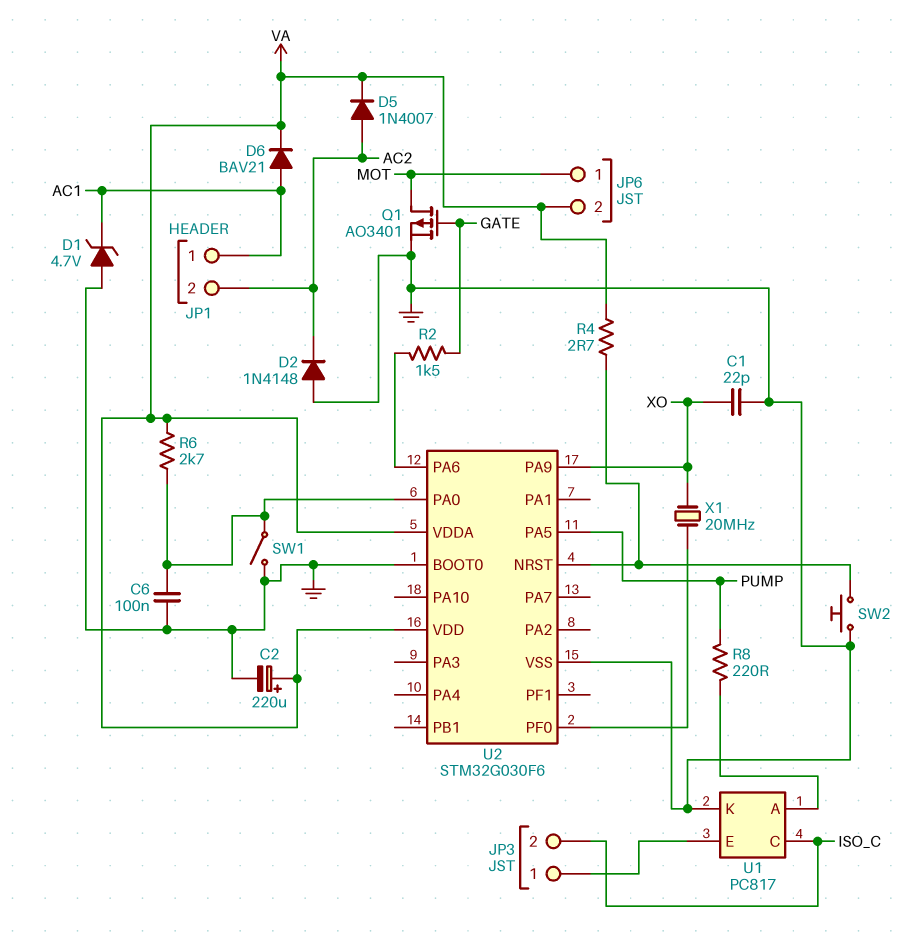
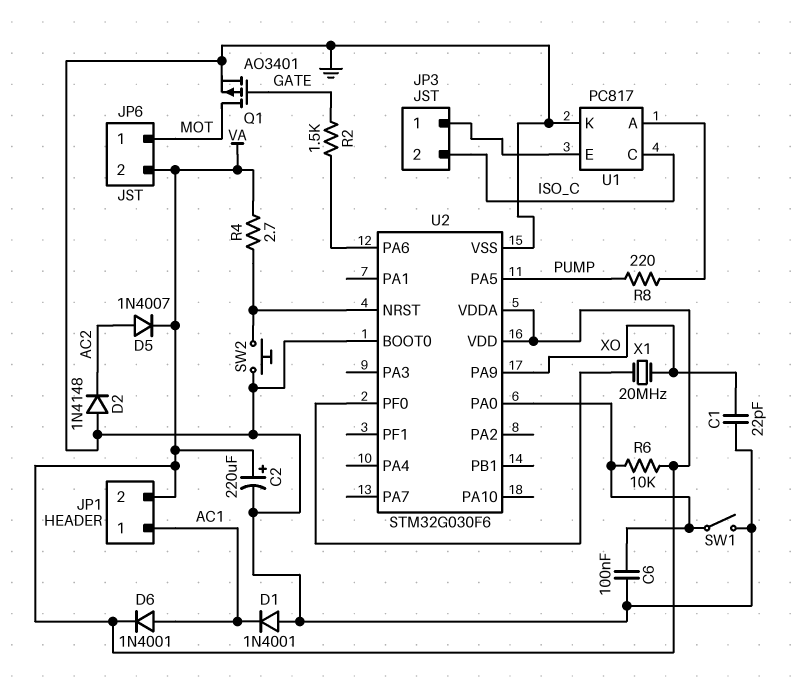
D1: zener 4.7V (A GND, K AC1) -> diode 1N4001 (A GND, K AC1)
D6: diode BAV21 (A AC1, K VA) -> diode 1N4001 (A AC1, K VA)
JP1 pin 2: AC2 -> VA
R6: 2.7k (U2/PA0, VA) -> 10k (U2/PA0, VA)

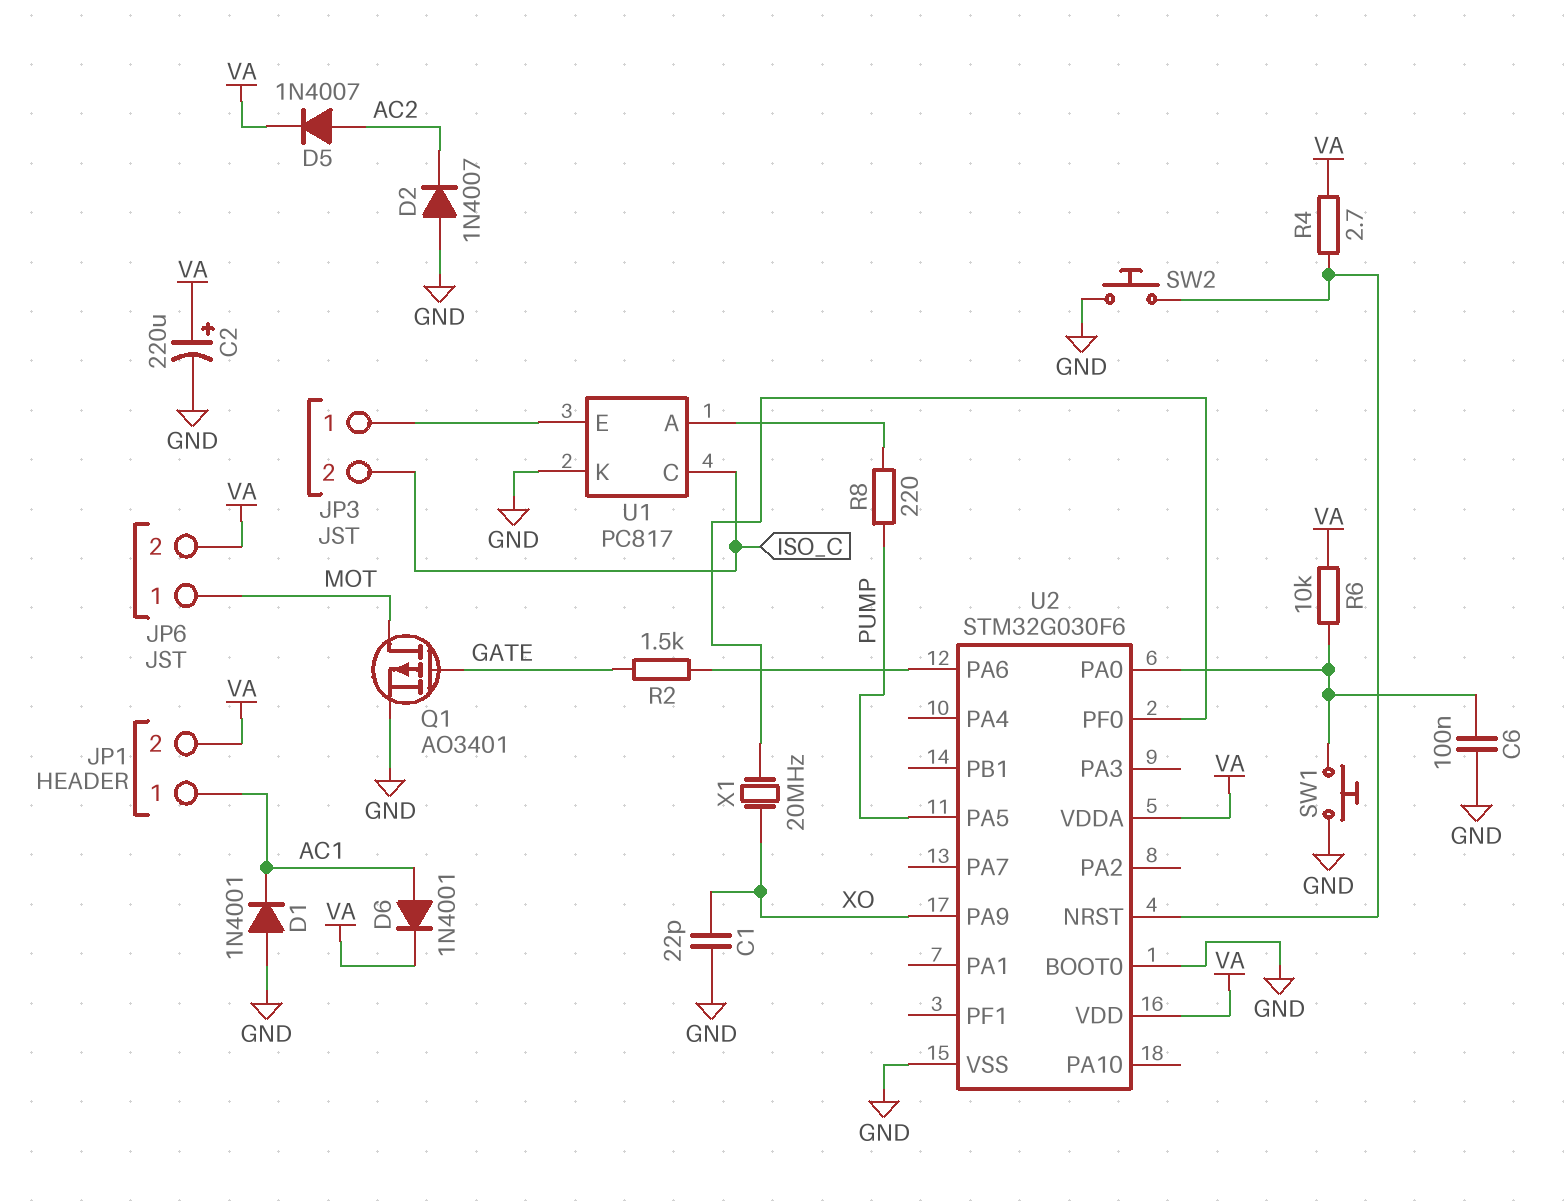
D2: diode 1N4148 (A GND, K AC2) -> diode 1N4007 (A GND, K AC2)
SW1: switch (GND, U2/PA0) -> button (GND, U2/PA0)

